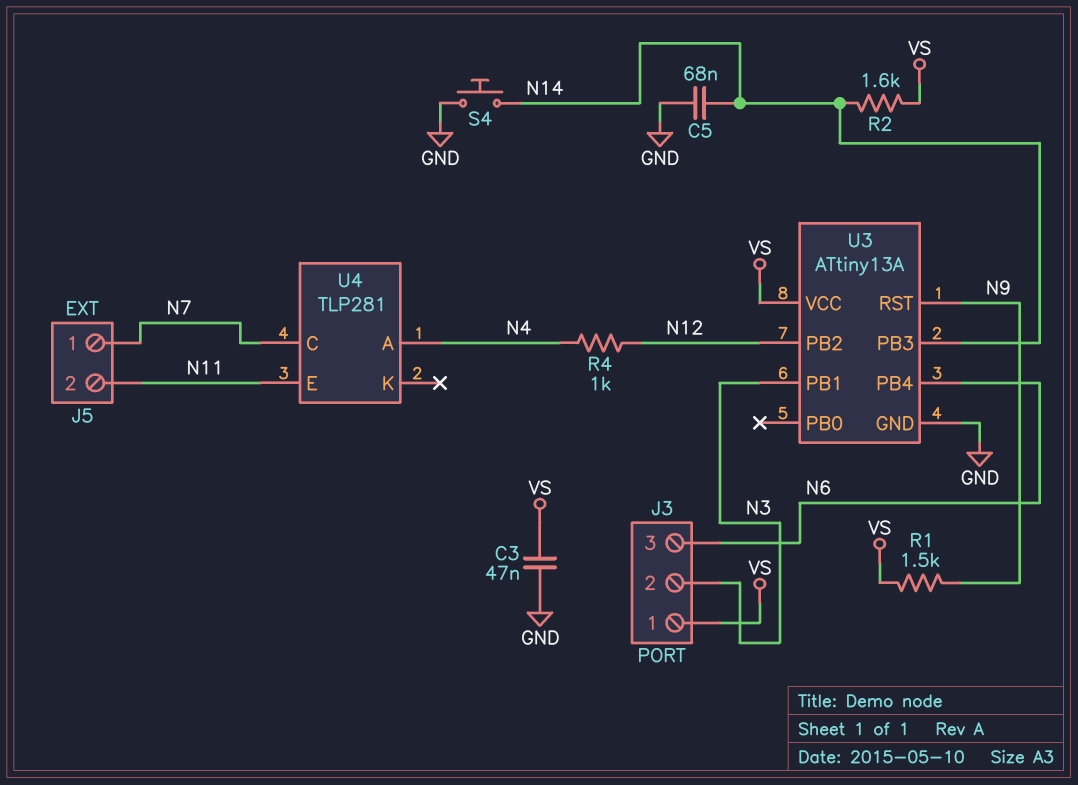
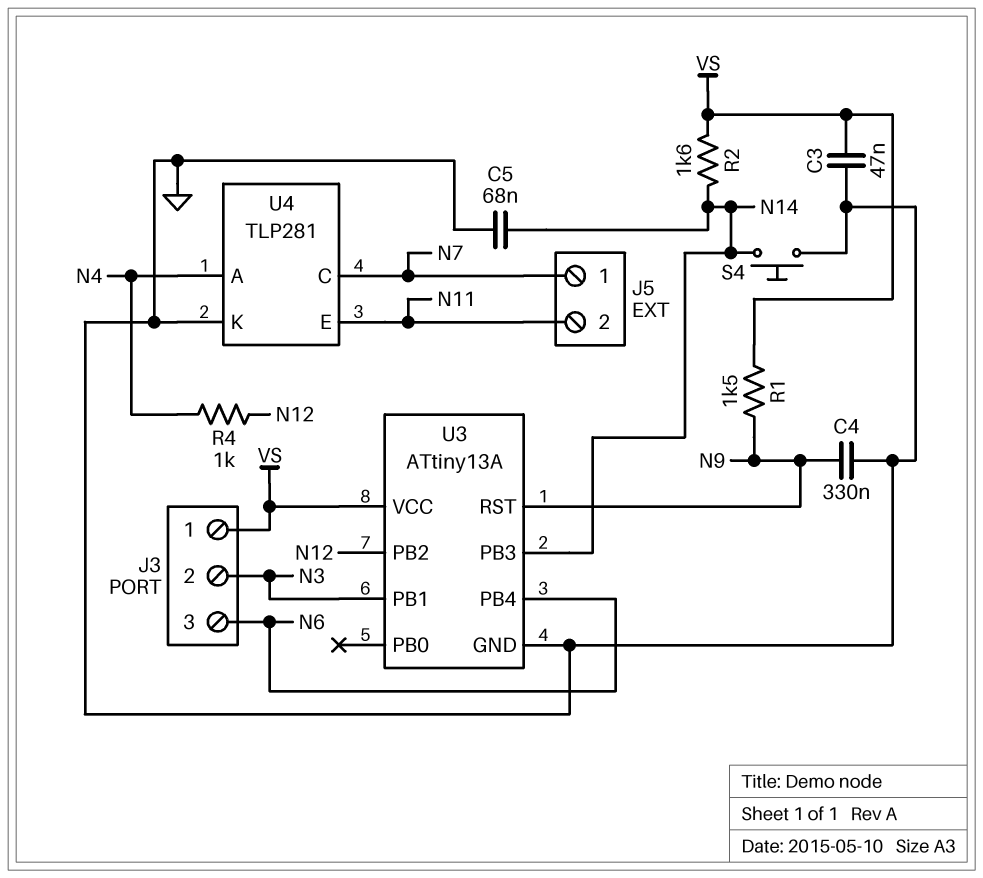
C4: none -> 330nF (GND, N9)
U4 pin K: none -> GND

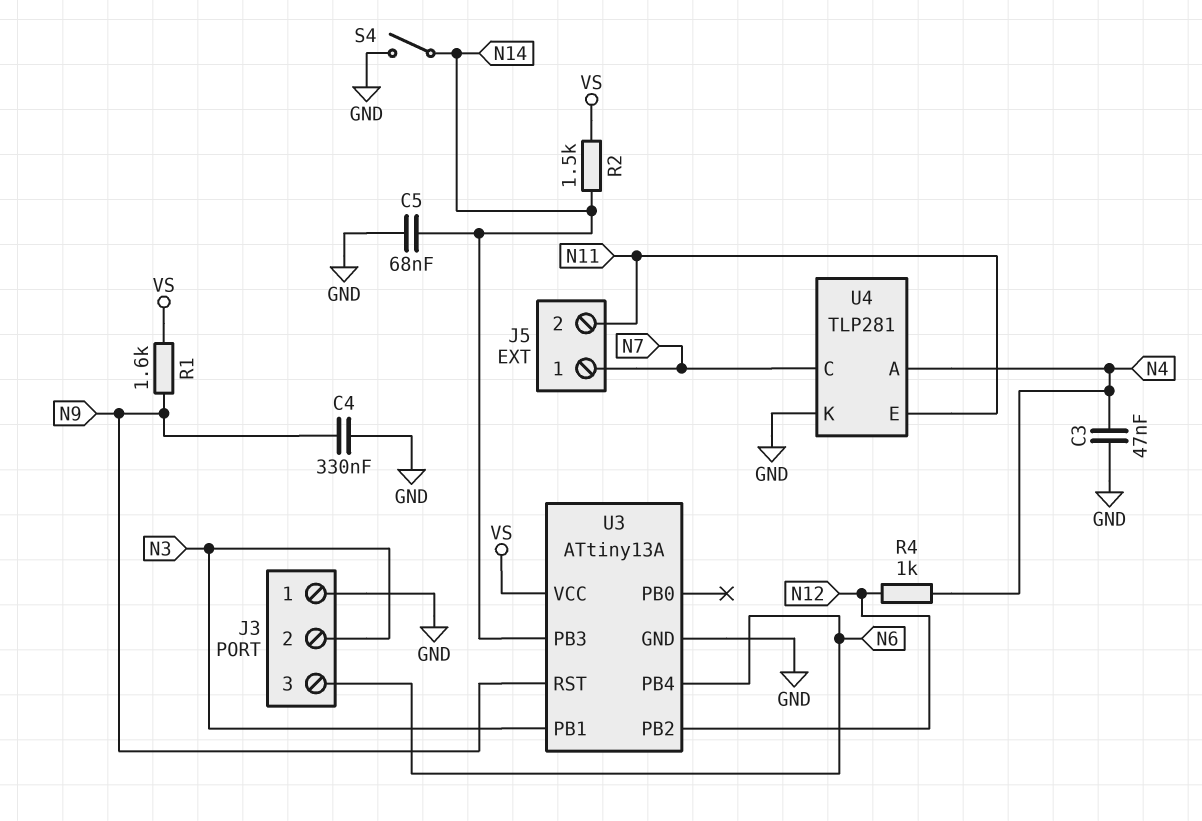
C3: 47nF (GND, VS) -> 47nF (GND, N4)
J3 pin 1: VS -> GND
R1: 1.5k (N9, VS) -> 1.6k (N9, VS)
R2: 1.6k (N14, VS) -> 1.5k (N14, VS)
S4: button (GND, N14) -> switch (GND, N14)

